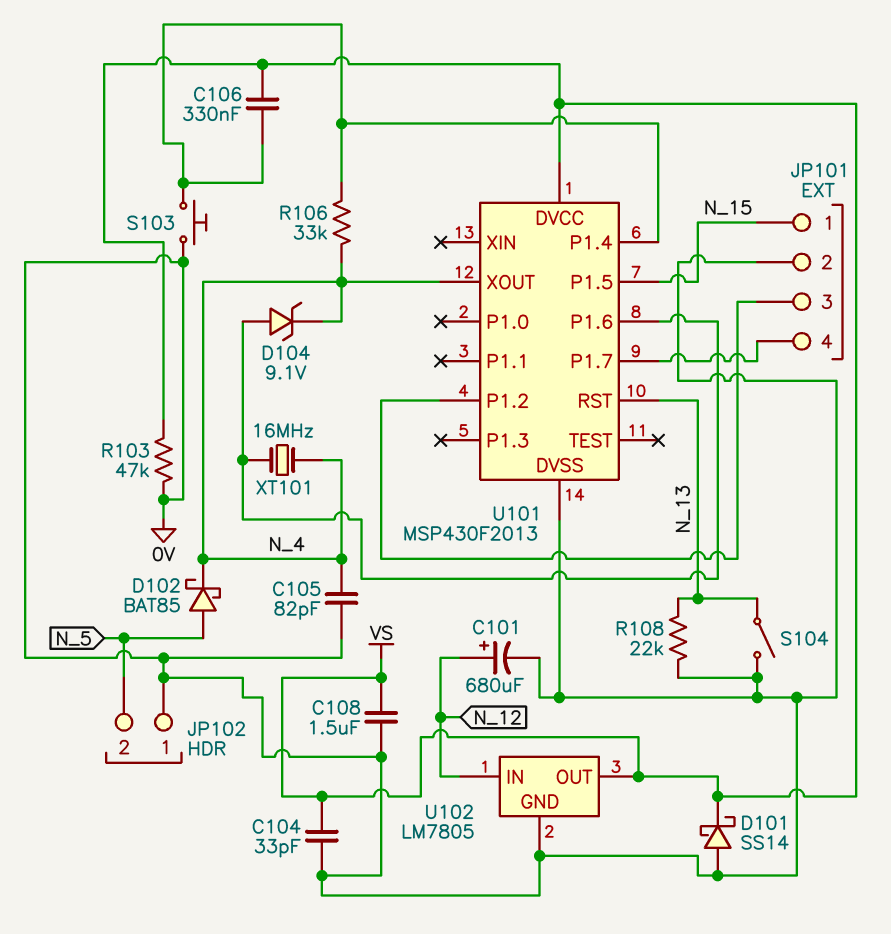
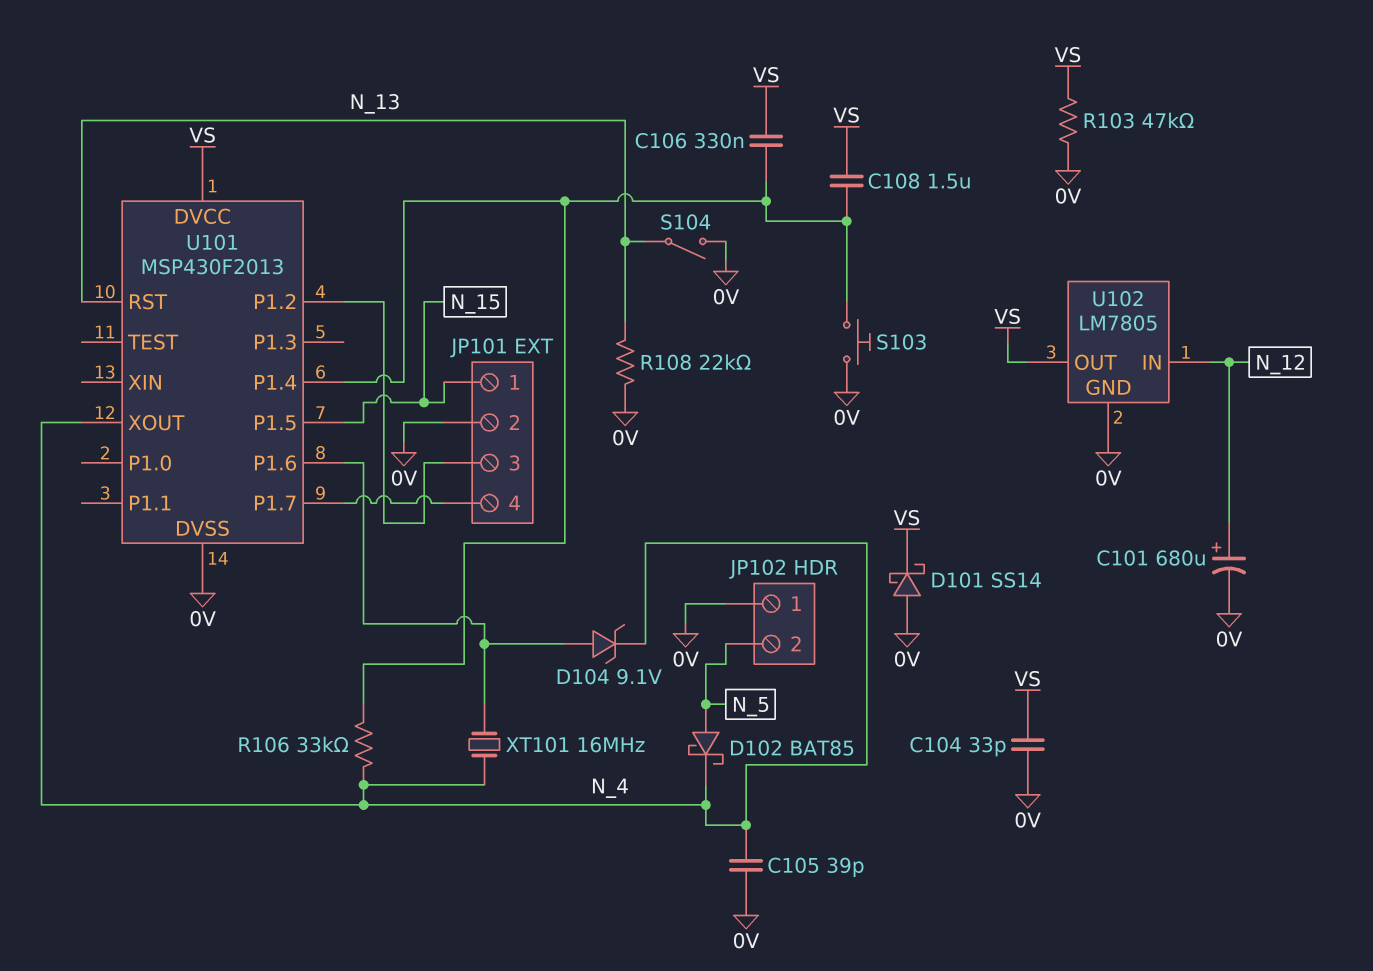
C105: 82pF (0V, N_4) -> 39pF (0V, N_4)
C108: 1.5uF (0V, VS) -> 1.5uF (U101/P1.4, VS)

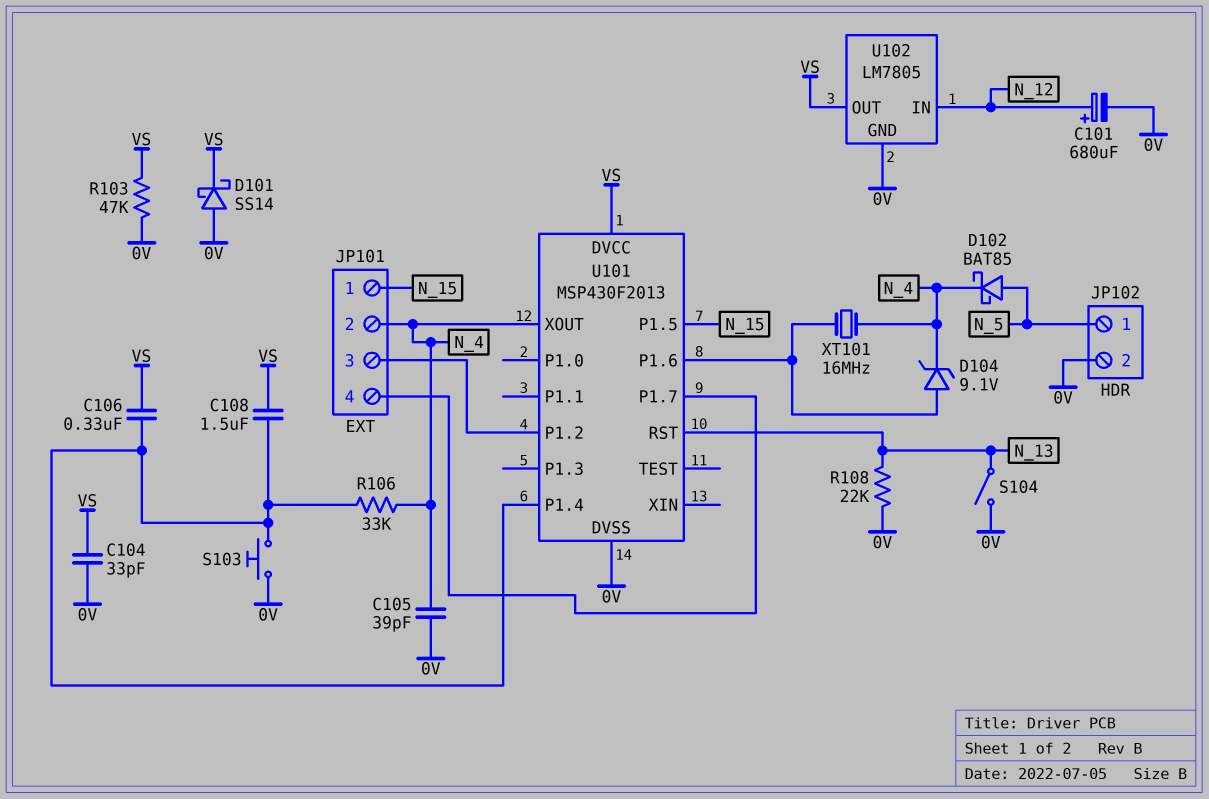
JP101 pin 2: 0V -> N_4
JP102 pin 1: 0V -> N_5
JP102 pin 2: N_5 -> 0V

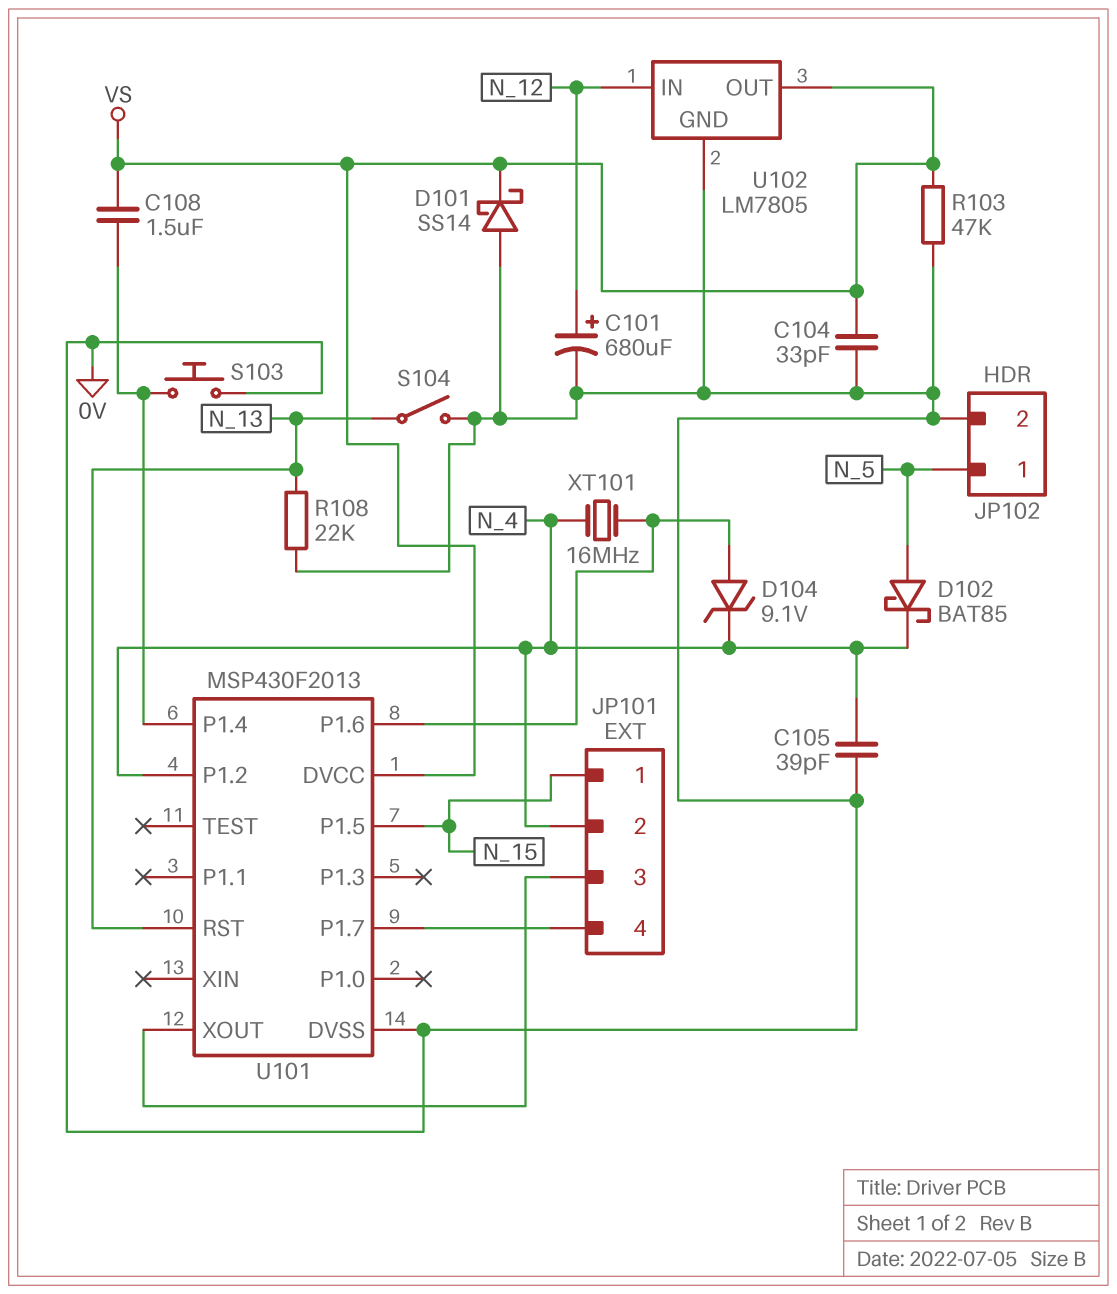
C106: 330nF (U101/P1.4, VS) -> none
R106: 33k (N_4, U101/P1.4) -> none
U101 pin P1.2: JP101/3 -> N_4
U101 pin XOUT: N_4 -> JP101/3

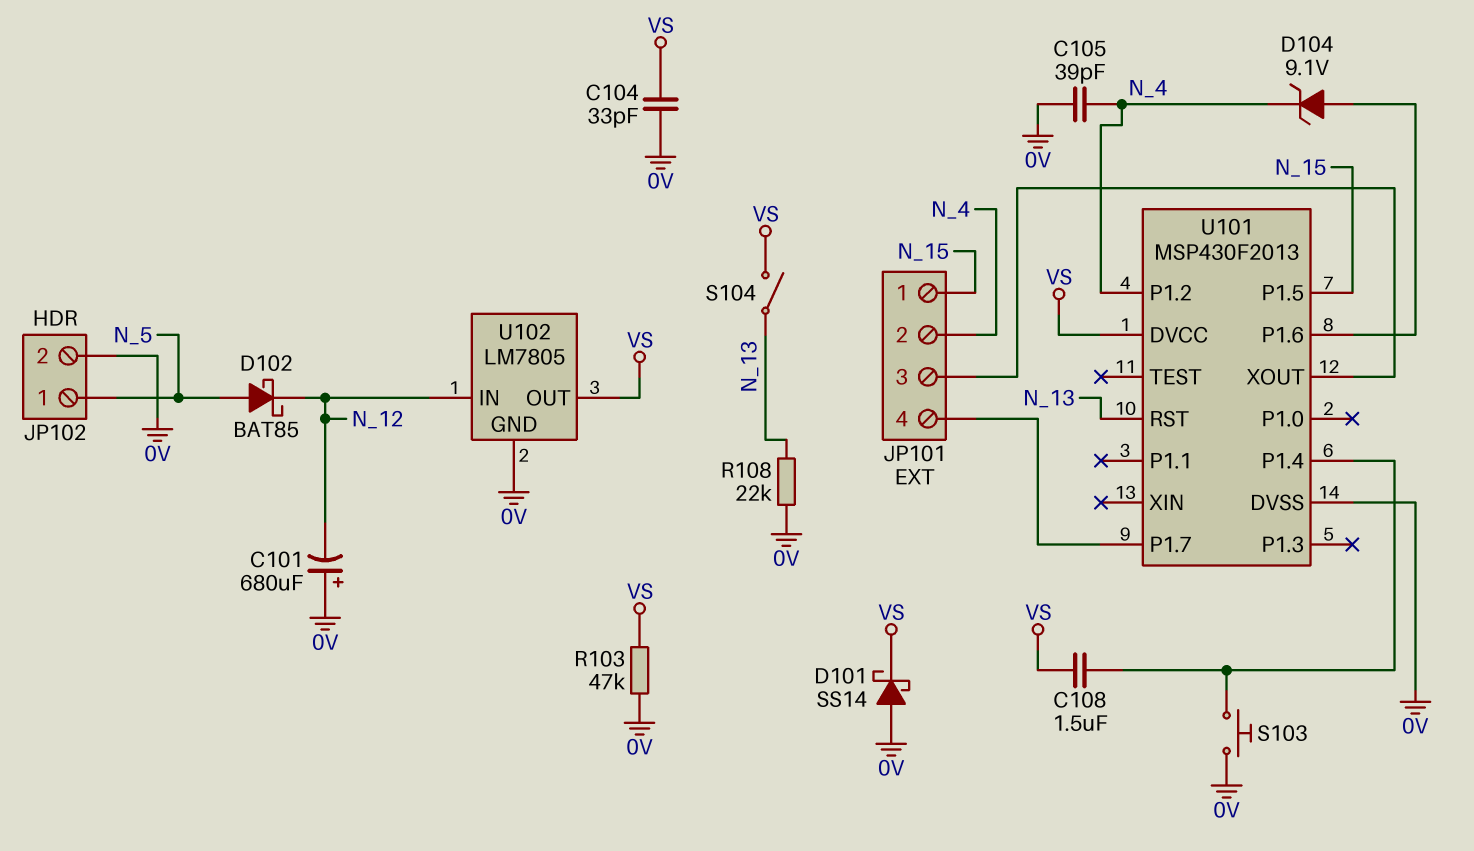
C101: 680uF (plus N_12, minus 0V) -> 680uF (plus 0V, minus N_12)
D102: schottky BAT85 (A N_5, K N_4) -> schottky BAT85 (A N_5, K N_12)
S104: switch (0V, N_13) -> switch (N_13, VS)
XT101: 16MHz (N_4, U101/P1.6) -> none

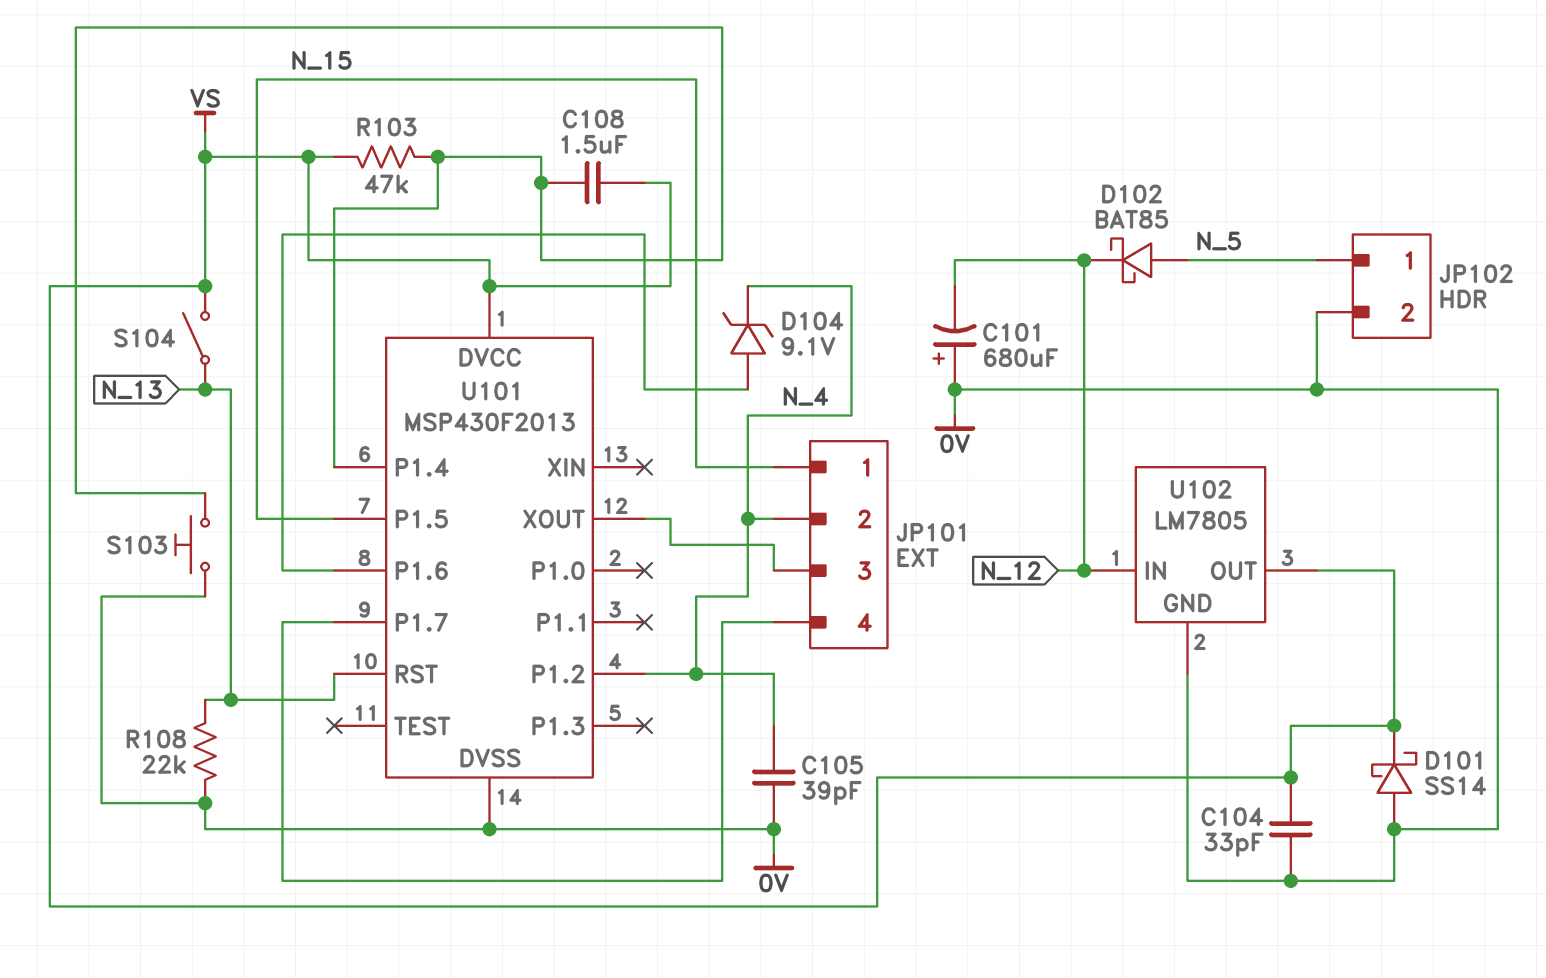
R103: 47k (0V, VS) -> 47k (U101/P1.4, VS)

